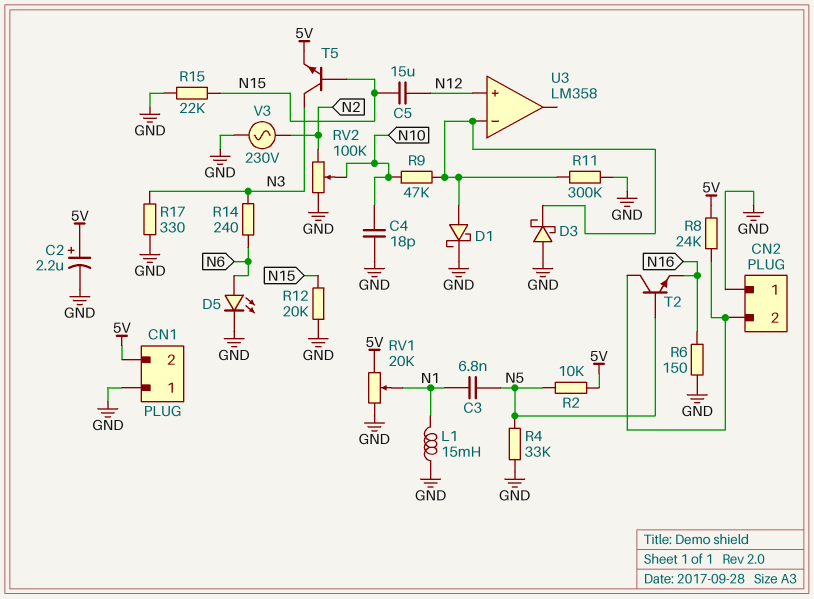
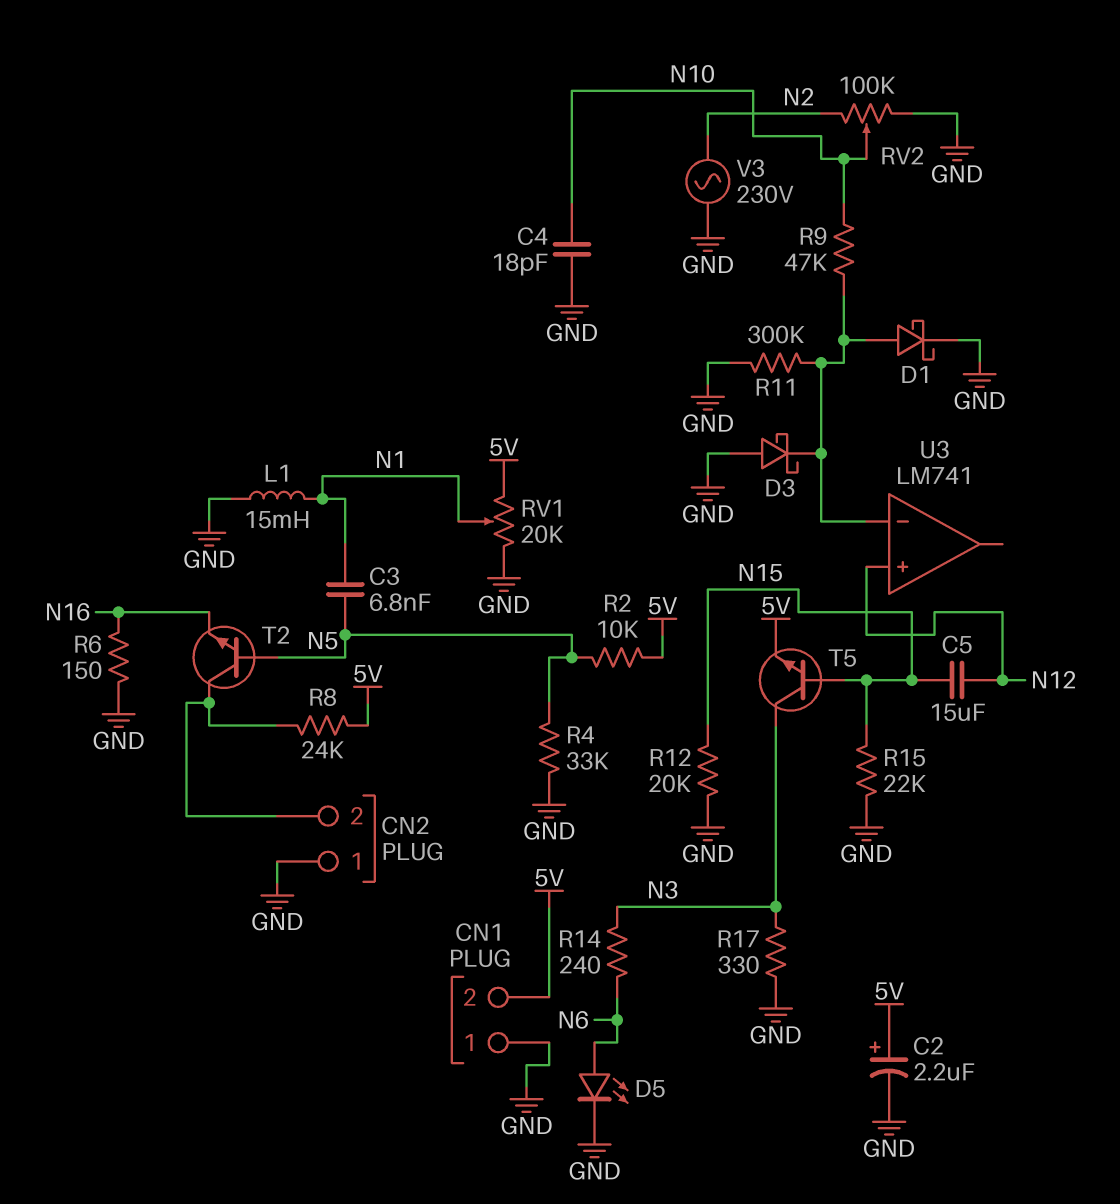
U3: LM358 -> LM741

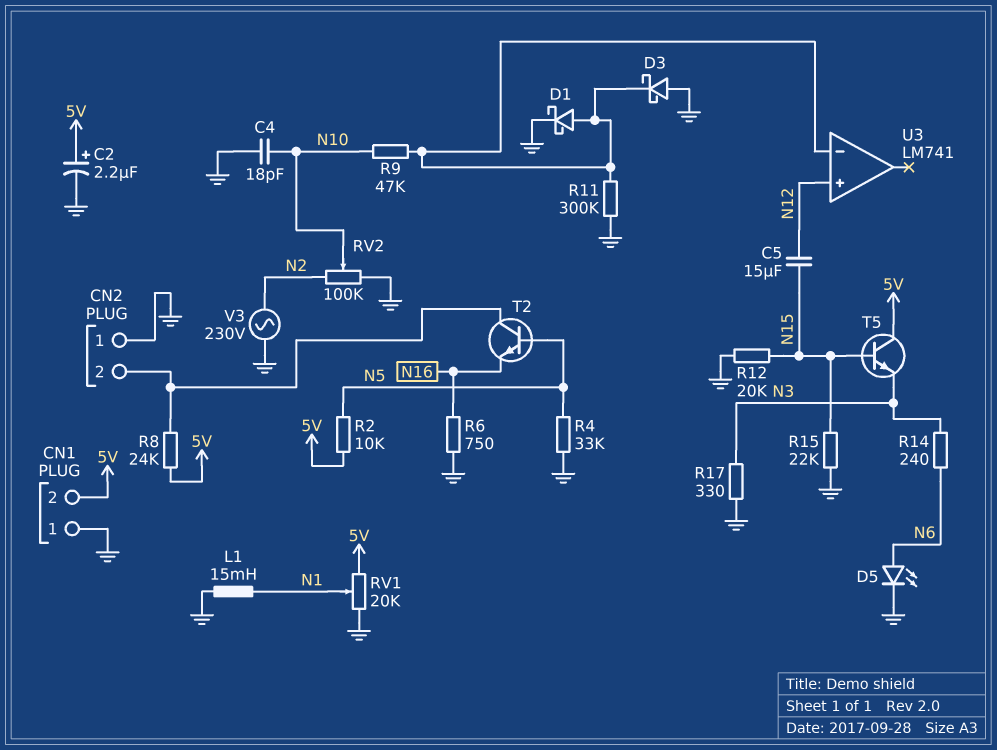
C3: 6.8nF (N1, N5) -> none
R6: 150 (GND, N16) -> 750 (GND, N16)
T5: NPN (B N15, C N3, E 5V) -> NPN (B N15, C 5V, E N3)

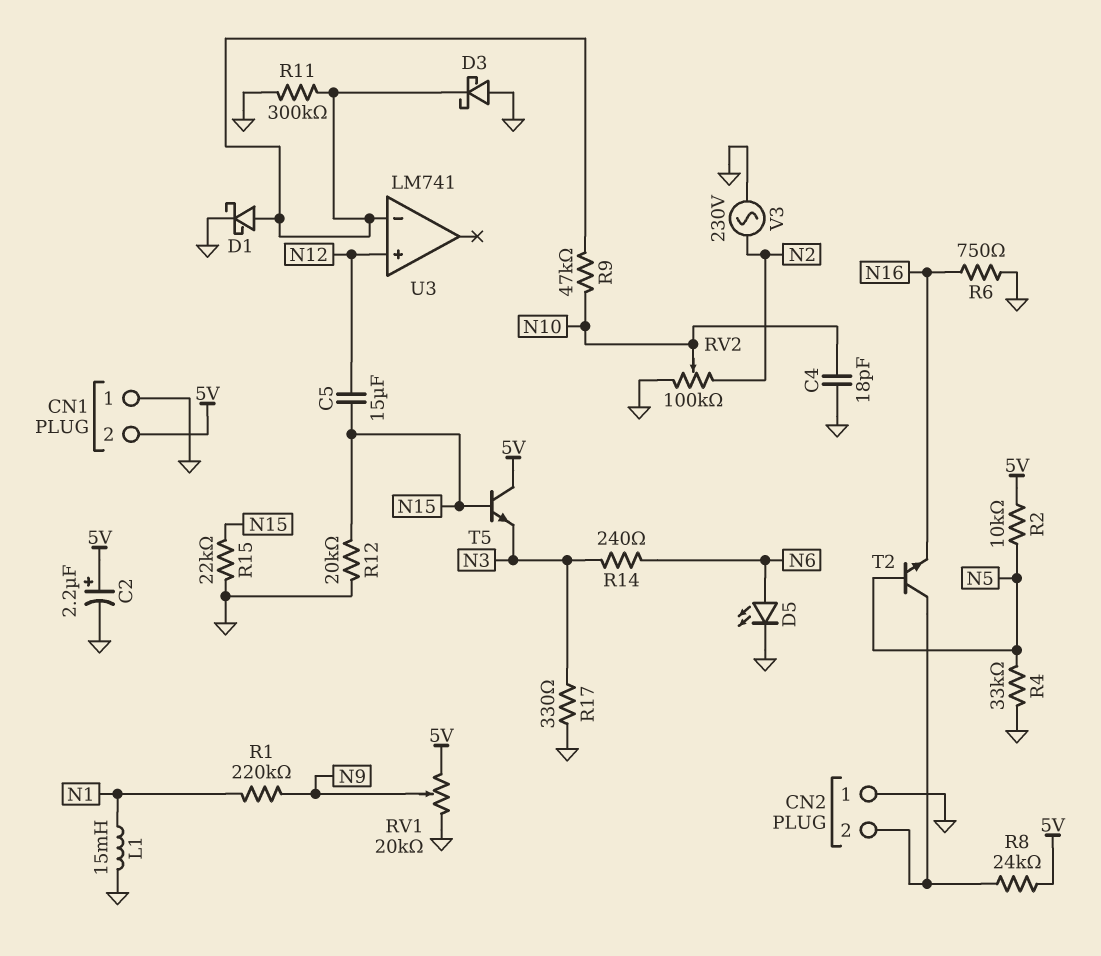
R1: none -> 220k (N1, N9)
RV1: 20k (5V, GND, wiper N1) -> 20k (5V, GND, wiper N9)

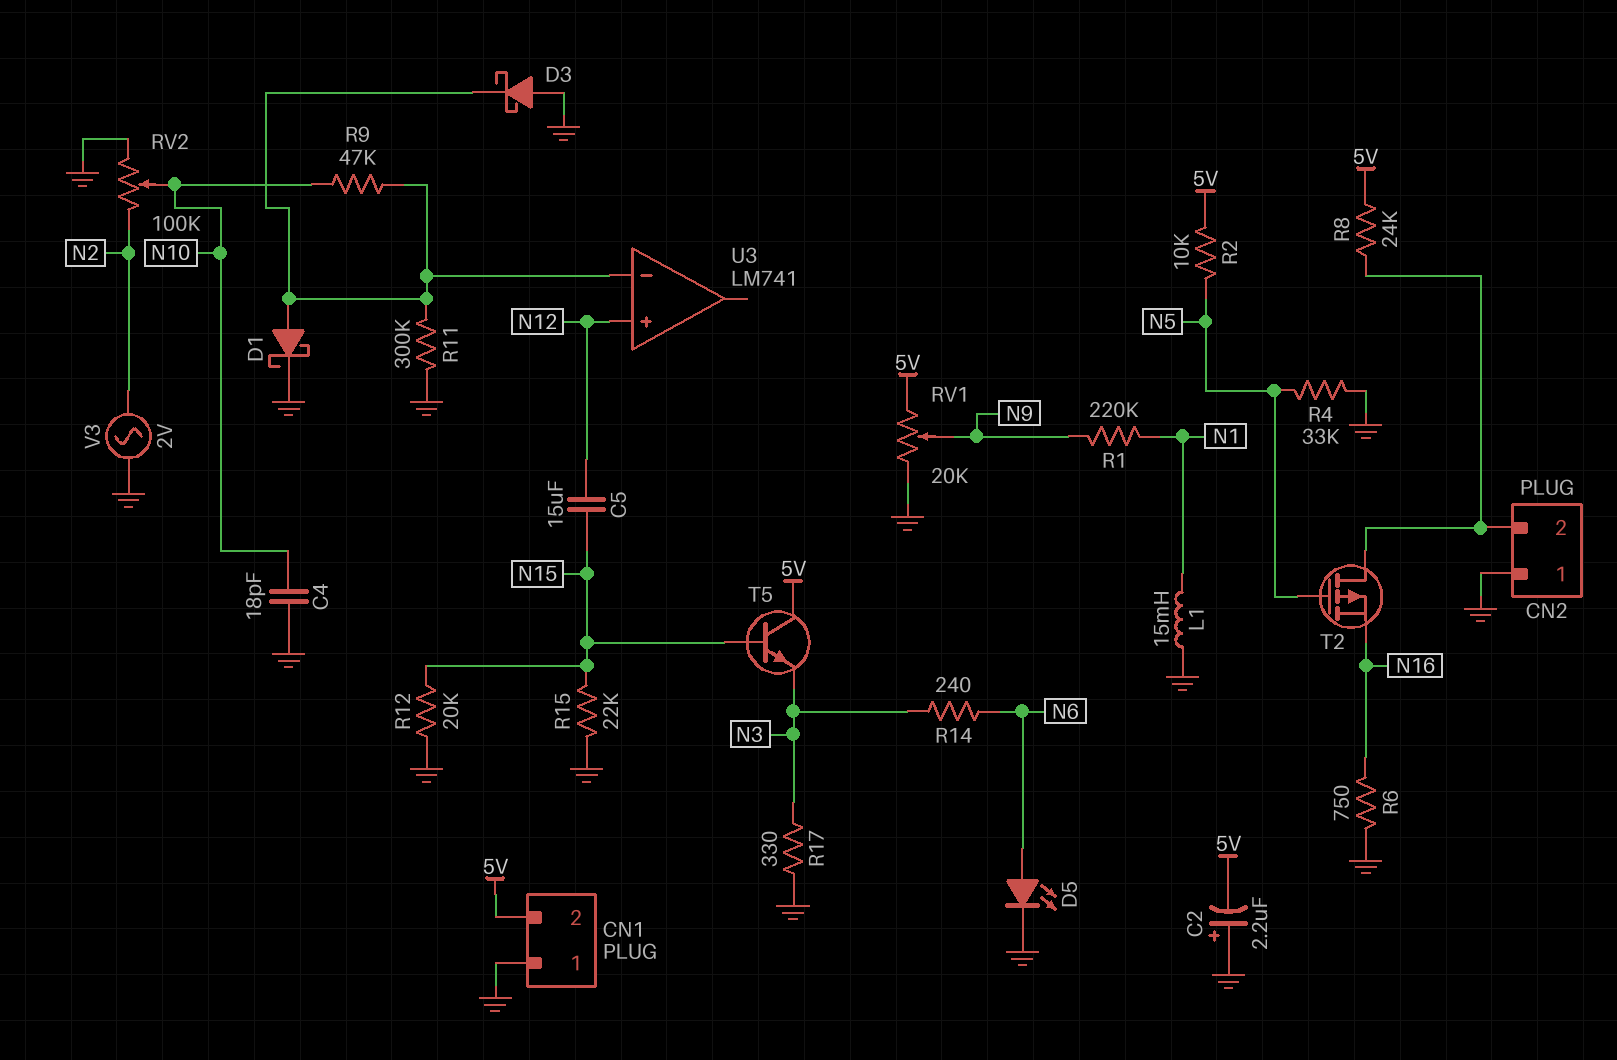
C2: 2.2uF (plus 5V, minus GND) -> 2.2uF (plus GND, minus 5V)
T2: NPN (B N5, C CN2/2, E N16) -> PMOS (G N5, D CN2/2, S N16)
V3: AC 230V (GND, N2) -> AC 2V (GND, N2)

